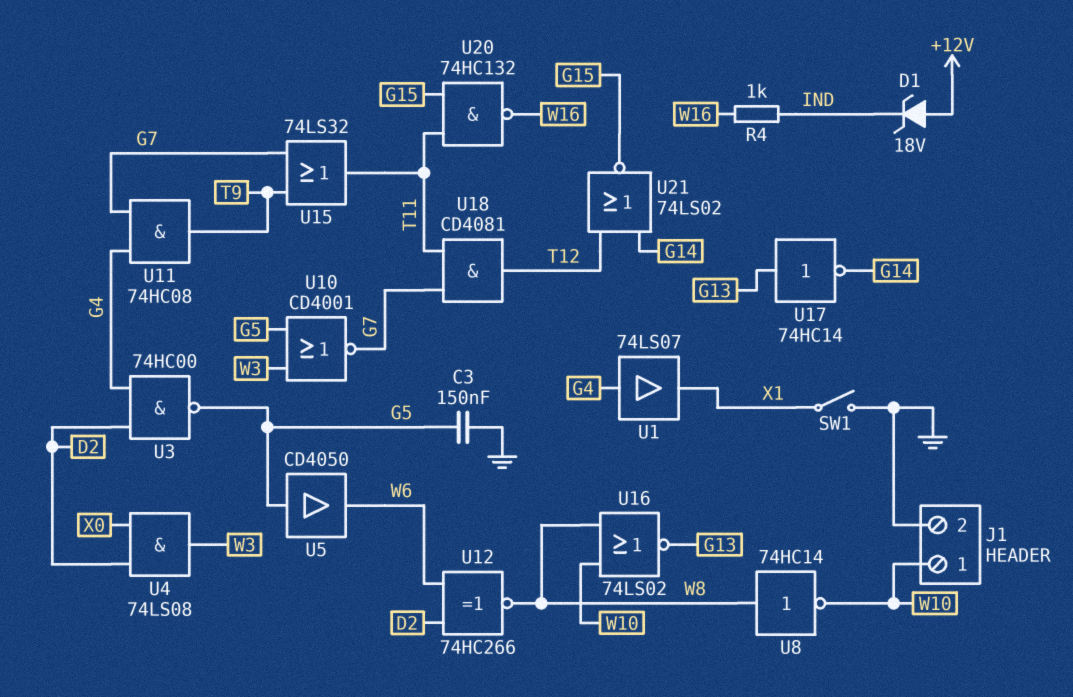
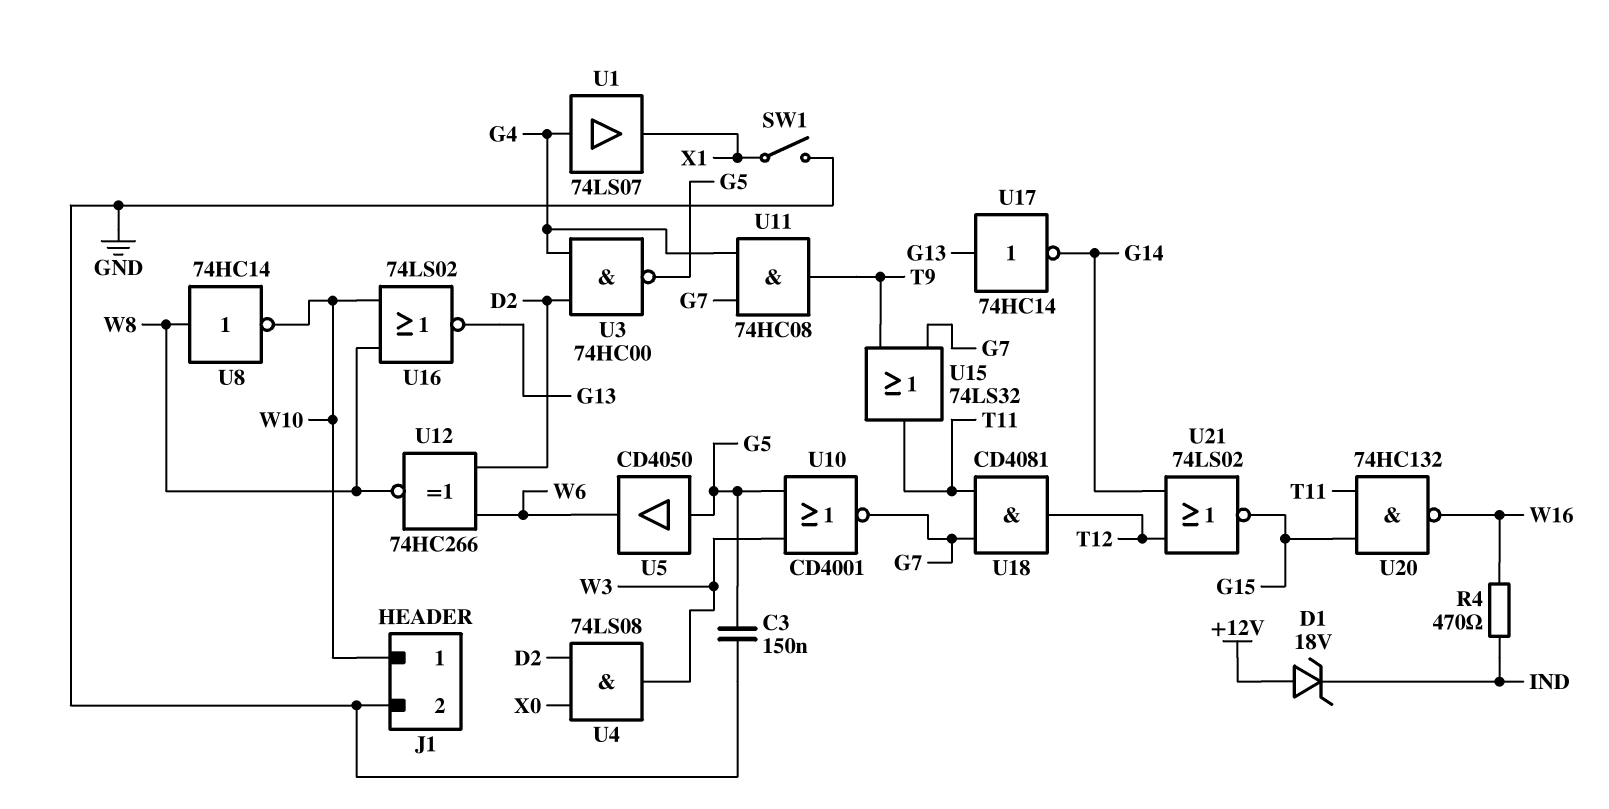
R4: 1k (IND, W16) -> 470 (IND, W16)

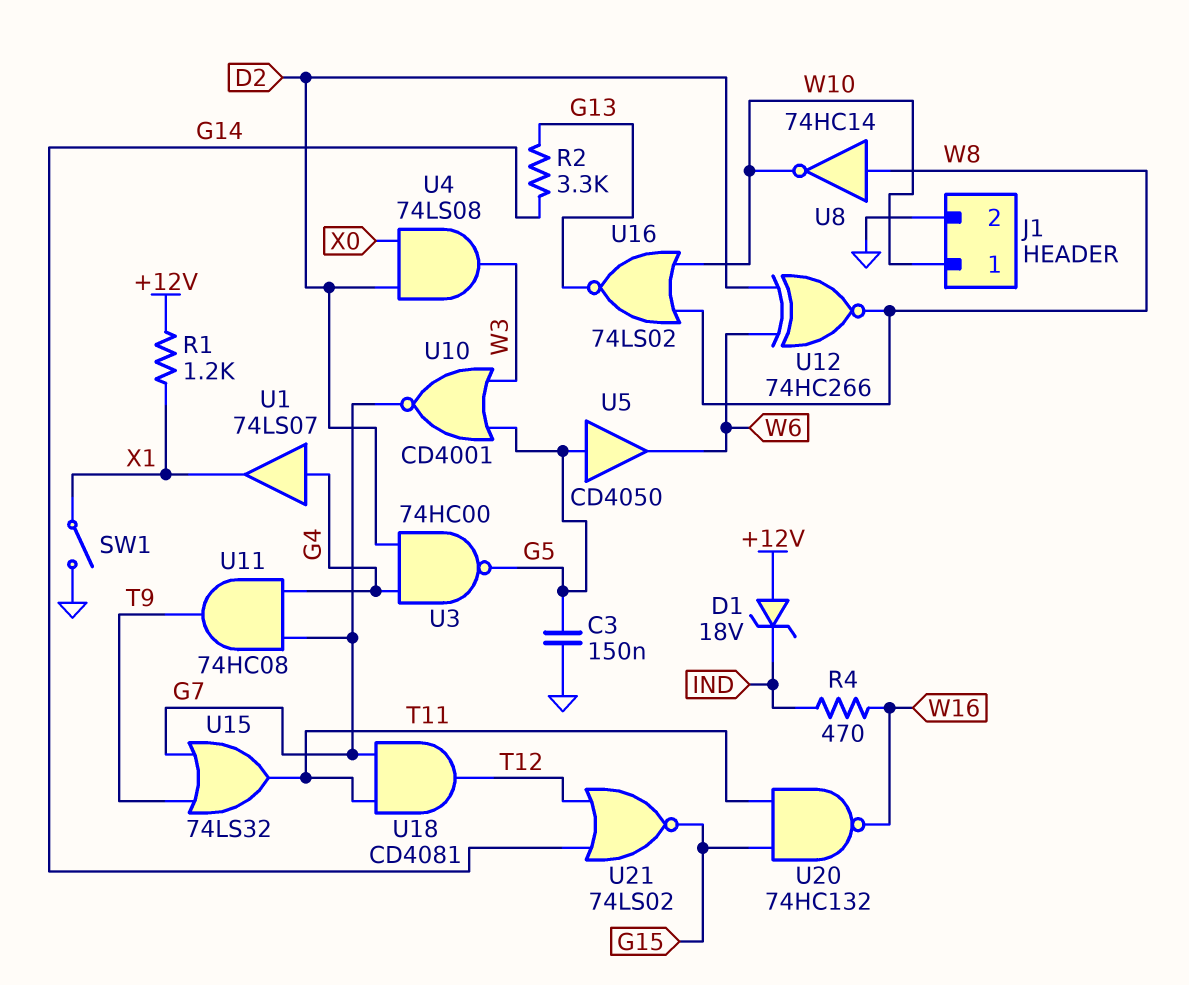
R1: none -> 1.2k (+12V, X1)
R2: none -> 3.3k (G13, G14)
U17: NOT 74HC14 (in G13, out G14) -> none

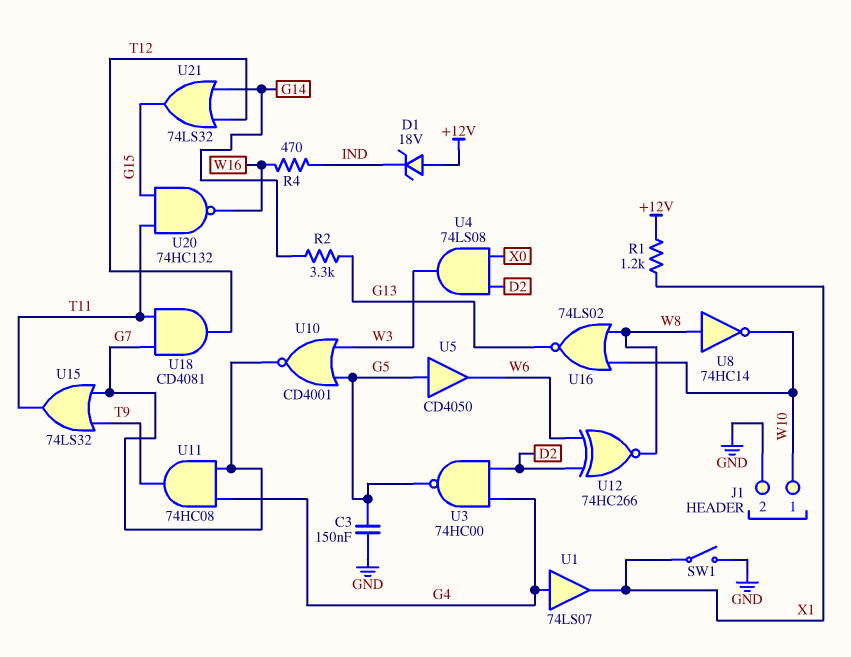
U21: NOR 74LS02 (in G14, in T12, out G15) -> OR 74LS32 (in G14, in T12, out G15)

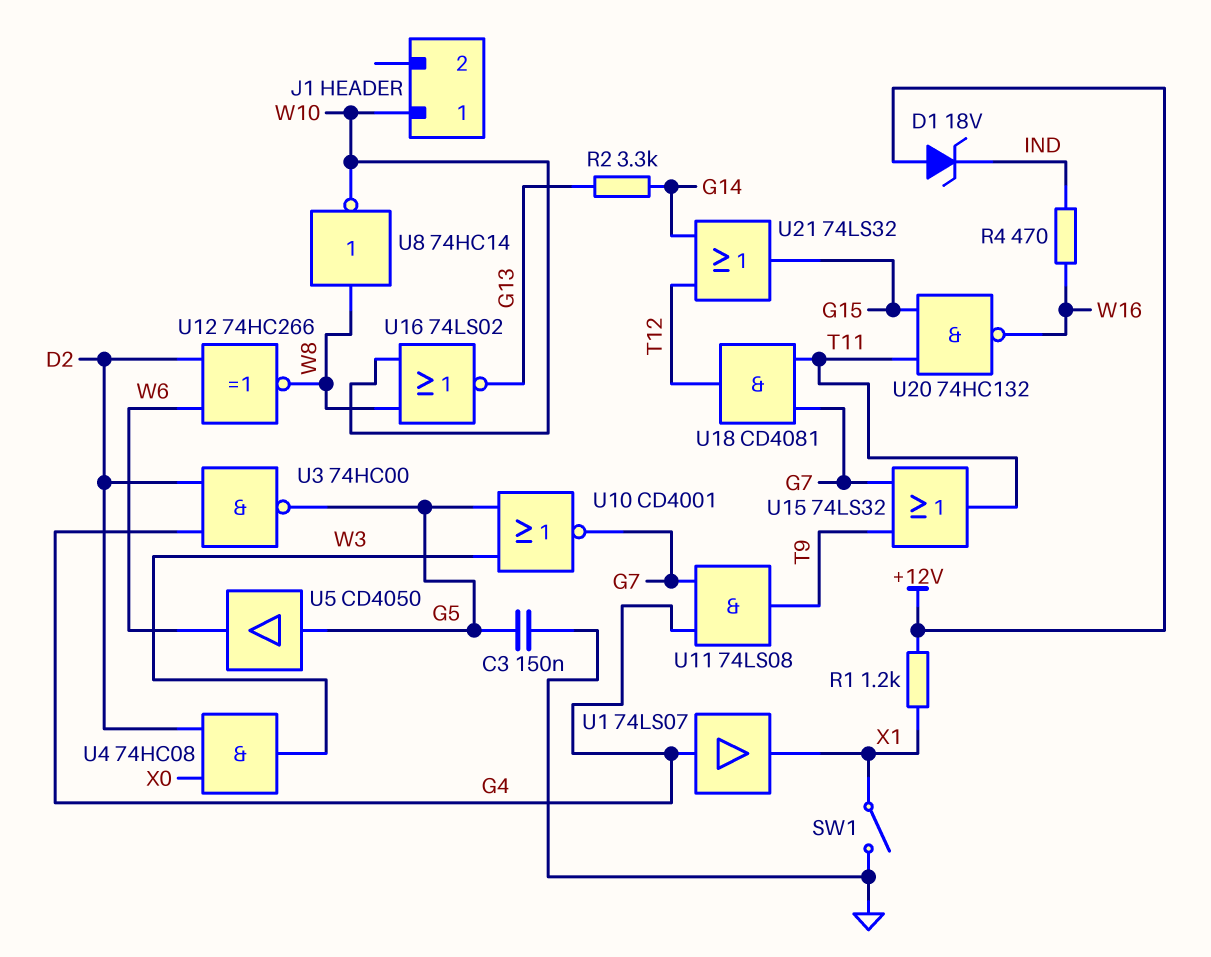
J1 pin 2: GND -> none
U4: AND 74LS08 (in D2, in X0, out W3) -> AND 74HC08 (in D2, in X0, out W3)
U11: AND 74HC08 (in G4, in G7, out T9) -> AND 74LS08 (in G4, in G7, out T9)

